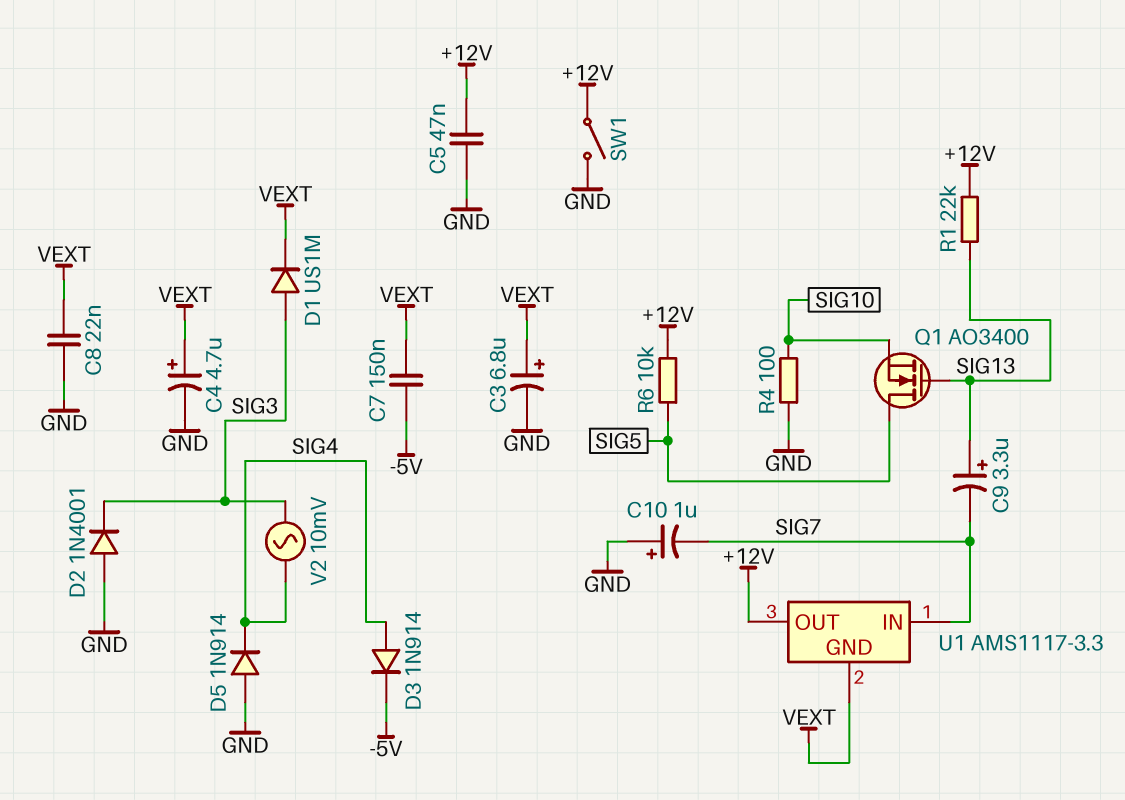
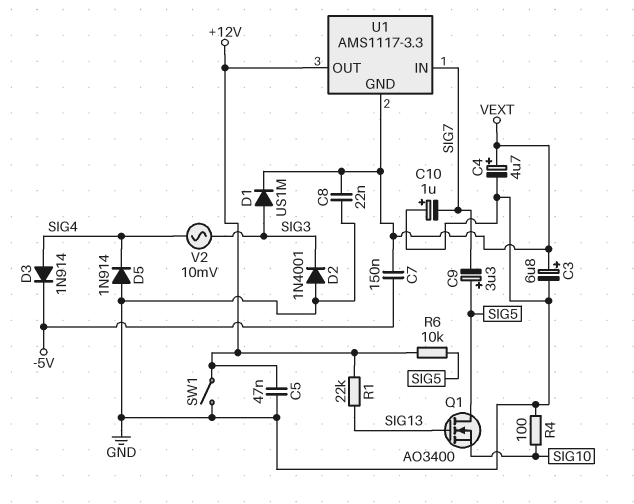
C9: 3.3uF (plus SIG13, minus SIG7) -> 3.3uF (plus SIG5, minus SIG7)

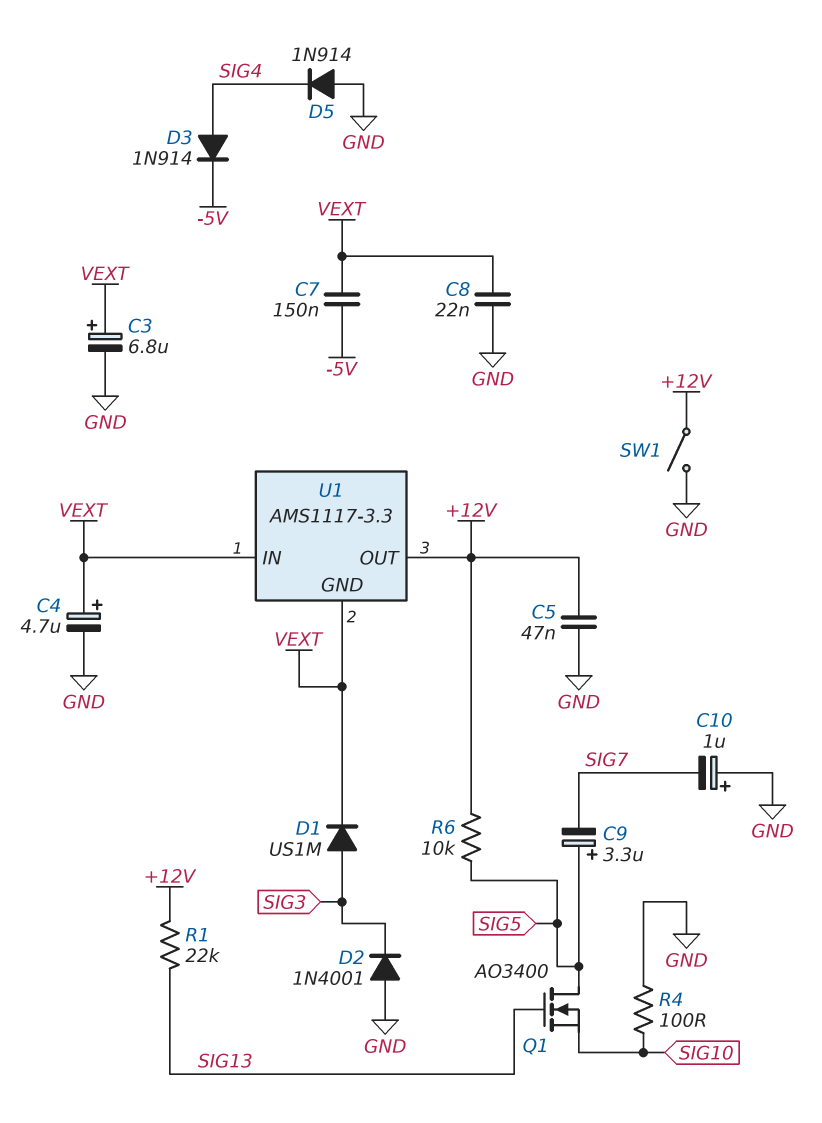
U1 pin IN: SIG7 -> VEXT
V2: AC 10mV (SIG3, SIG4) -> none

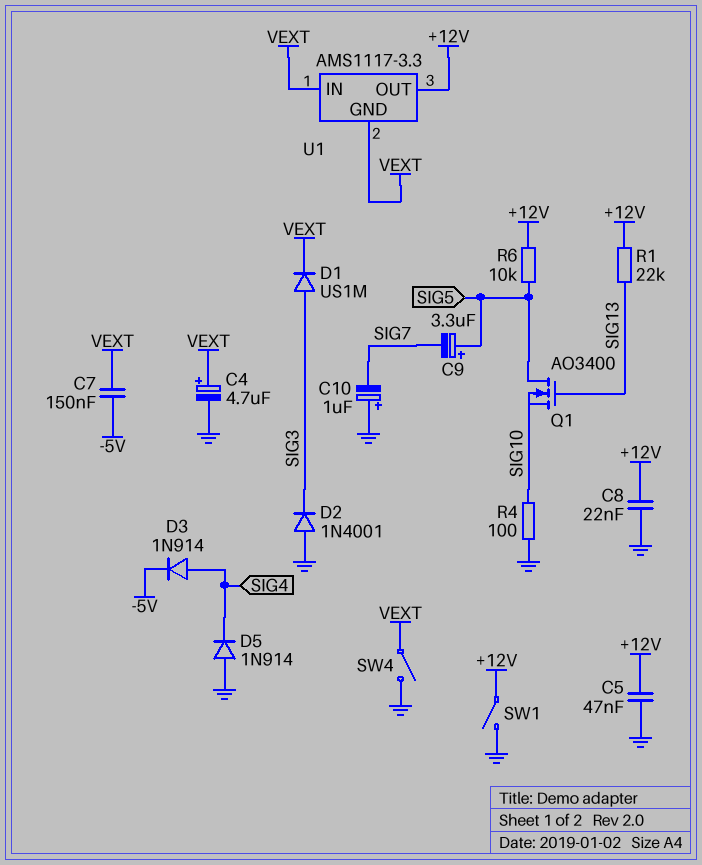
C3: 6.8uF (plus VEXT, minus GND) -> none
C8: 22nF (GND, VEXT) -> 22nF (+12V, GND)
SW4: none -> switch (GND, VEXT)

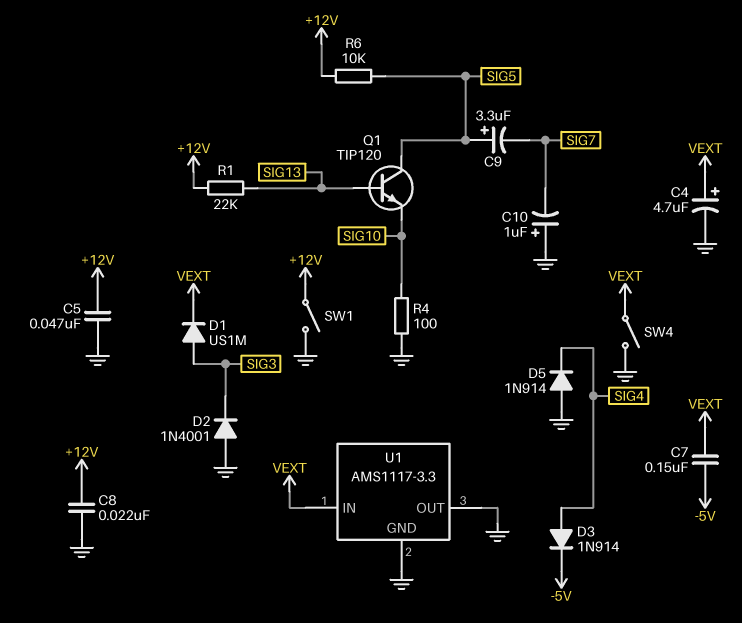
Q1: NMOS AO3400 (G SIG13, D SIG5, S SIG10) -> NPN TIP120 (B SIG13, C SIG5, E SIG10)
U1 pin GND: VEXT -> GND
U1 pin OUT: +12V -> GND

